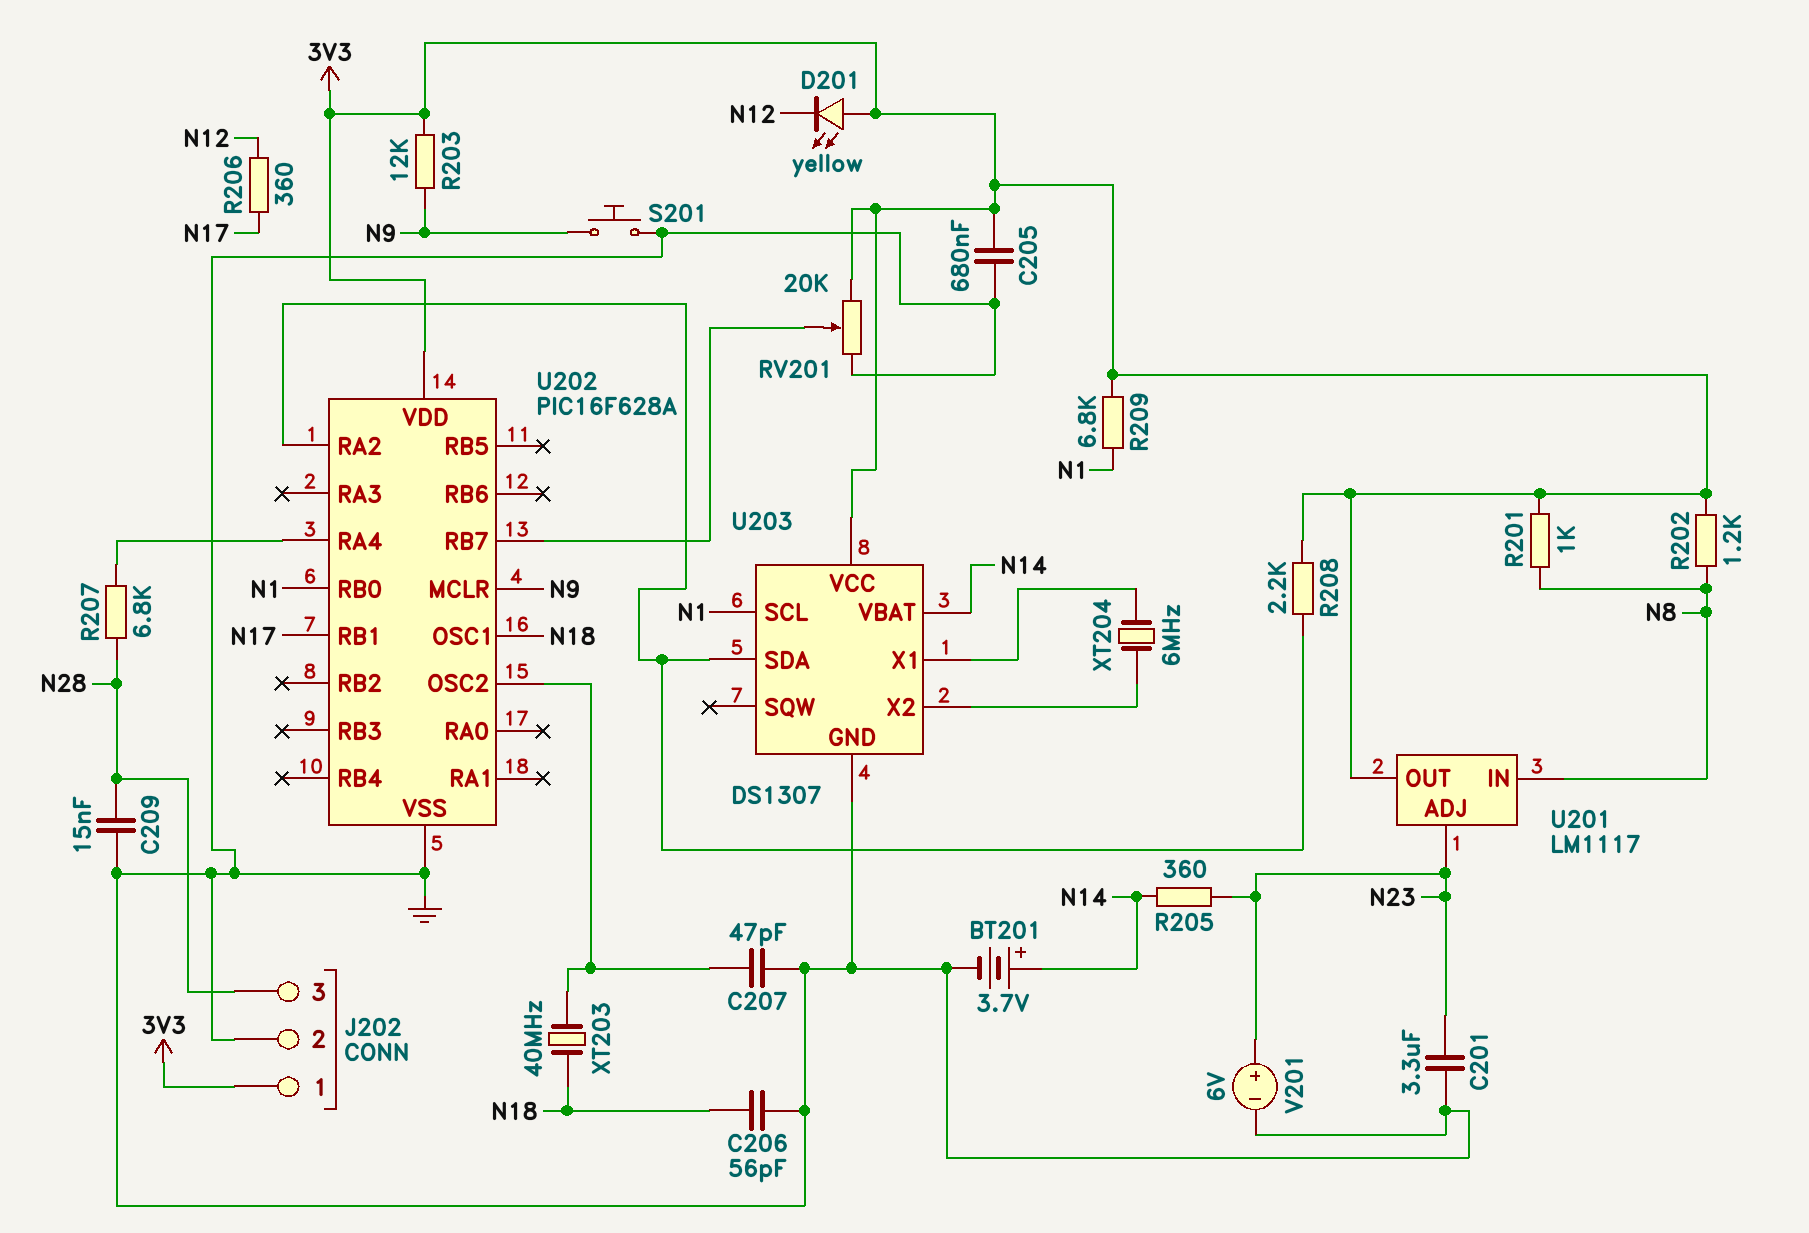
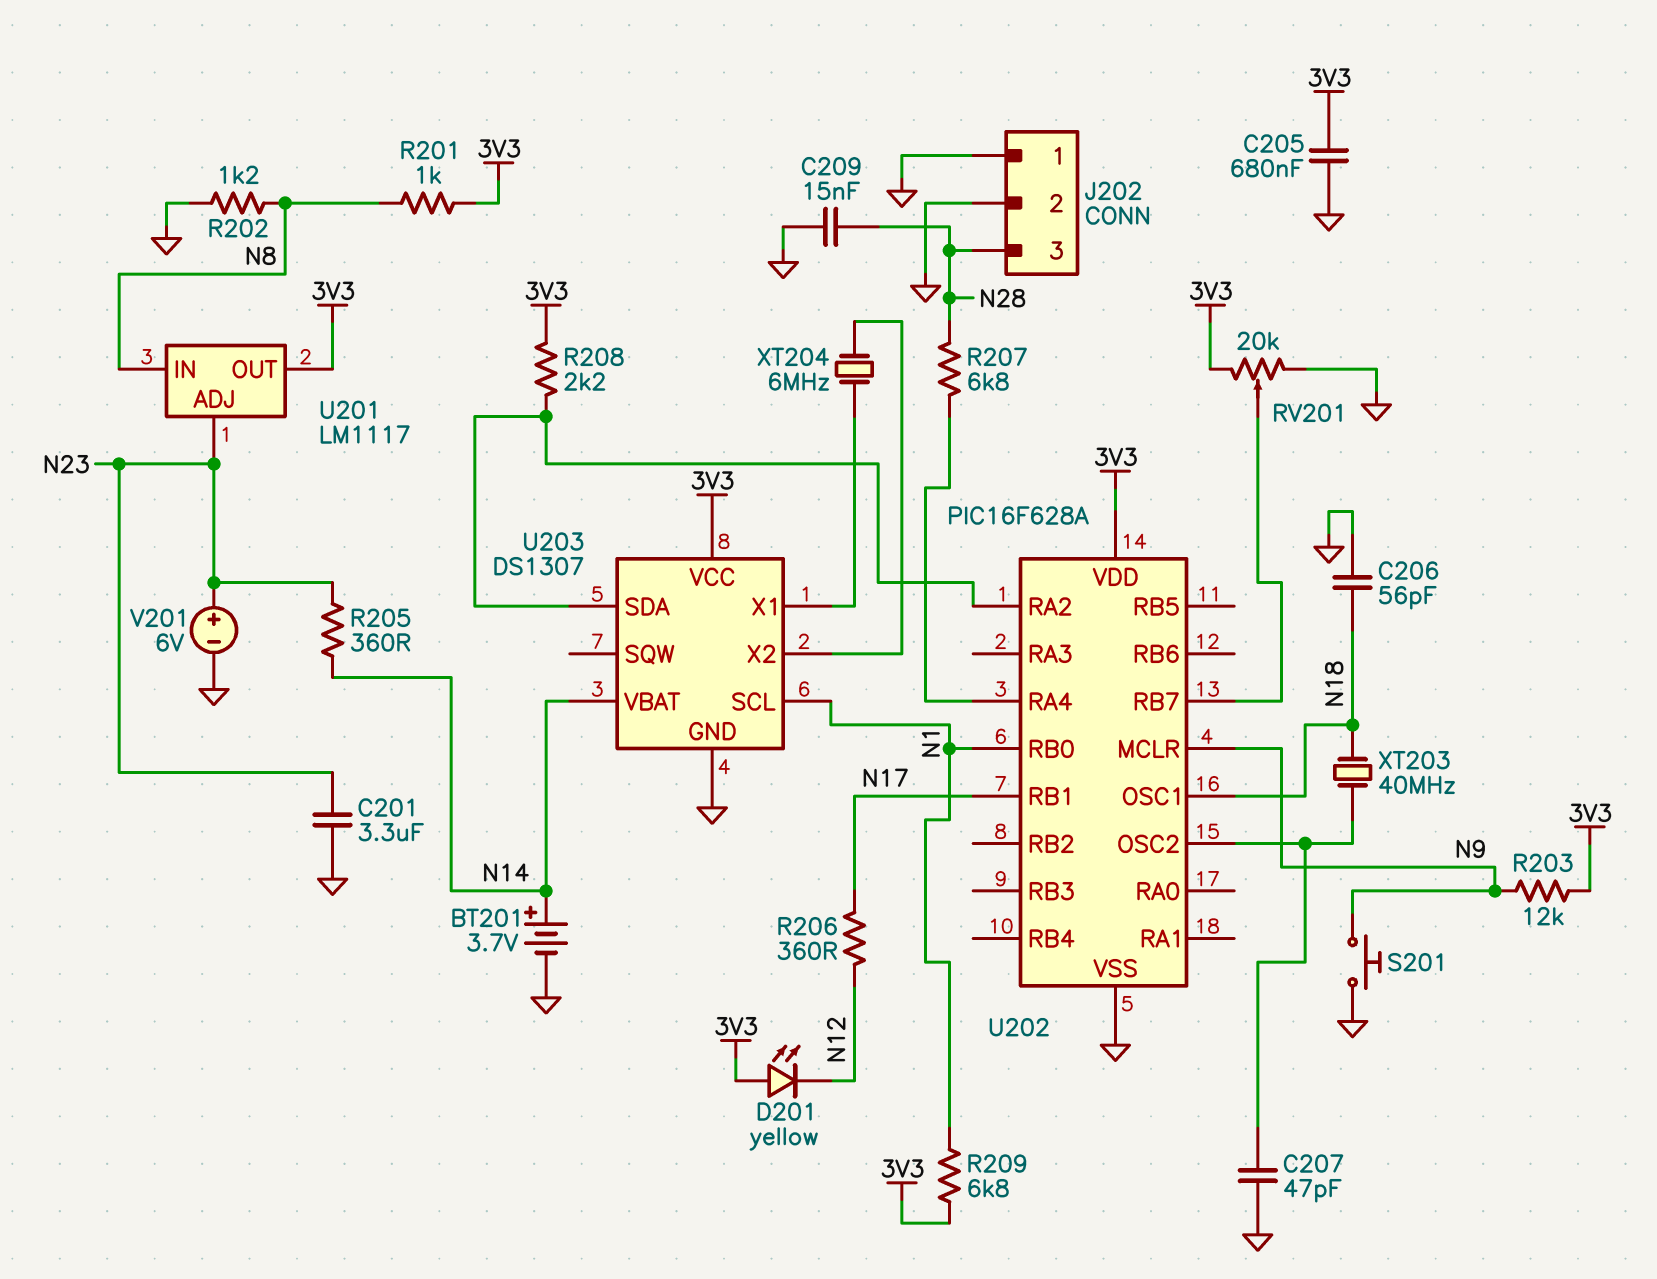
J202 pin 1: 3V3 -> GND
R202: 1.2k (3V3, N8) -> 1.2k (GND, N8)

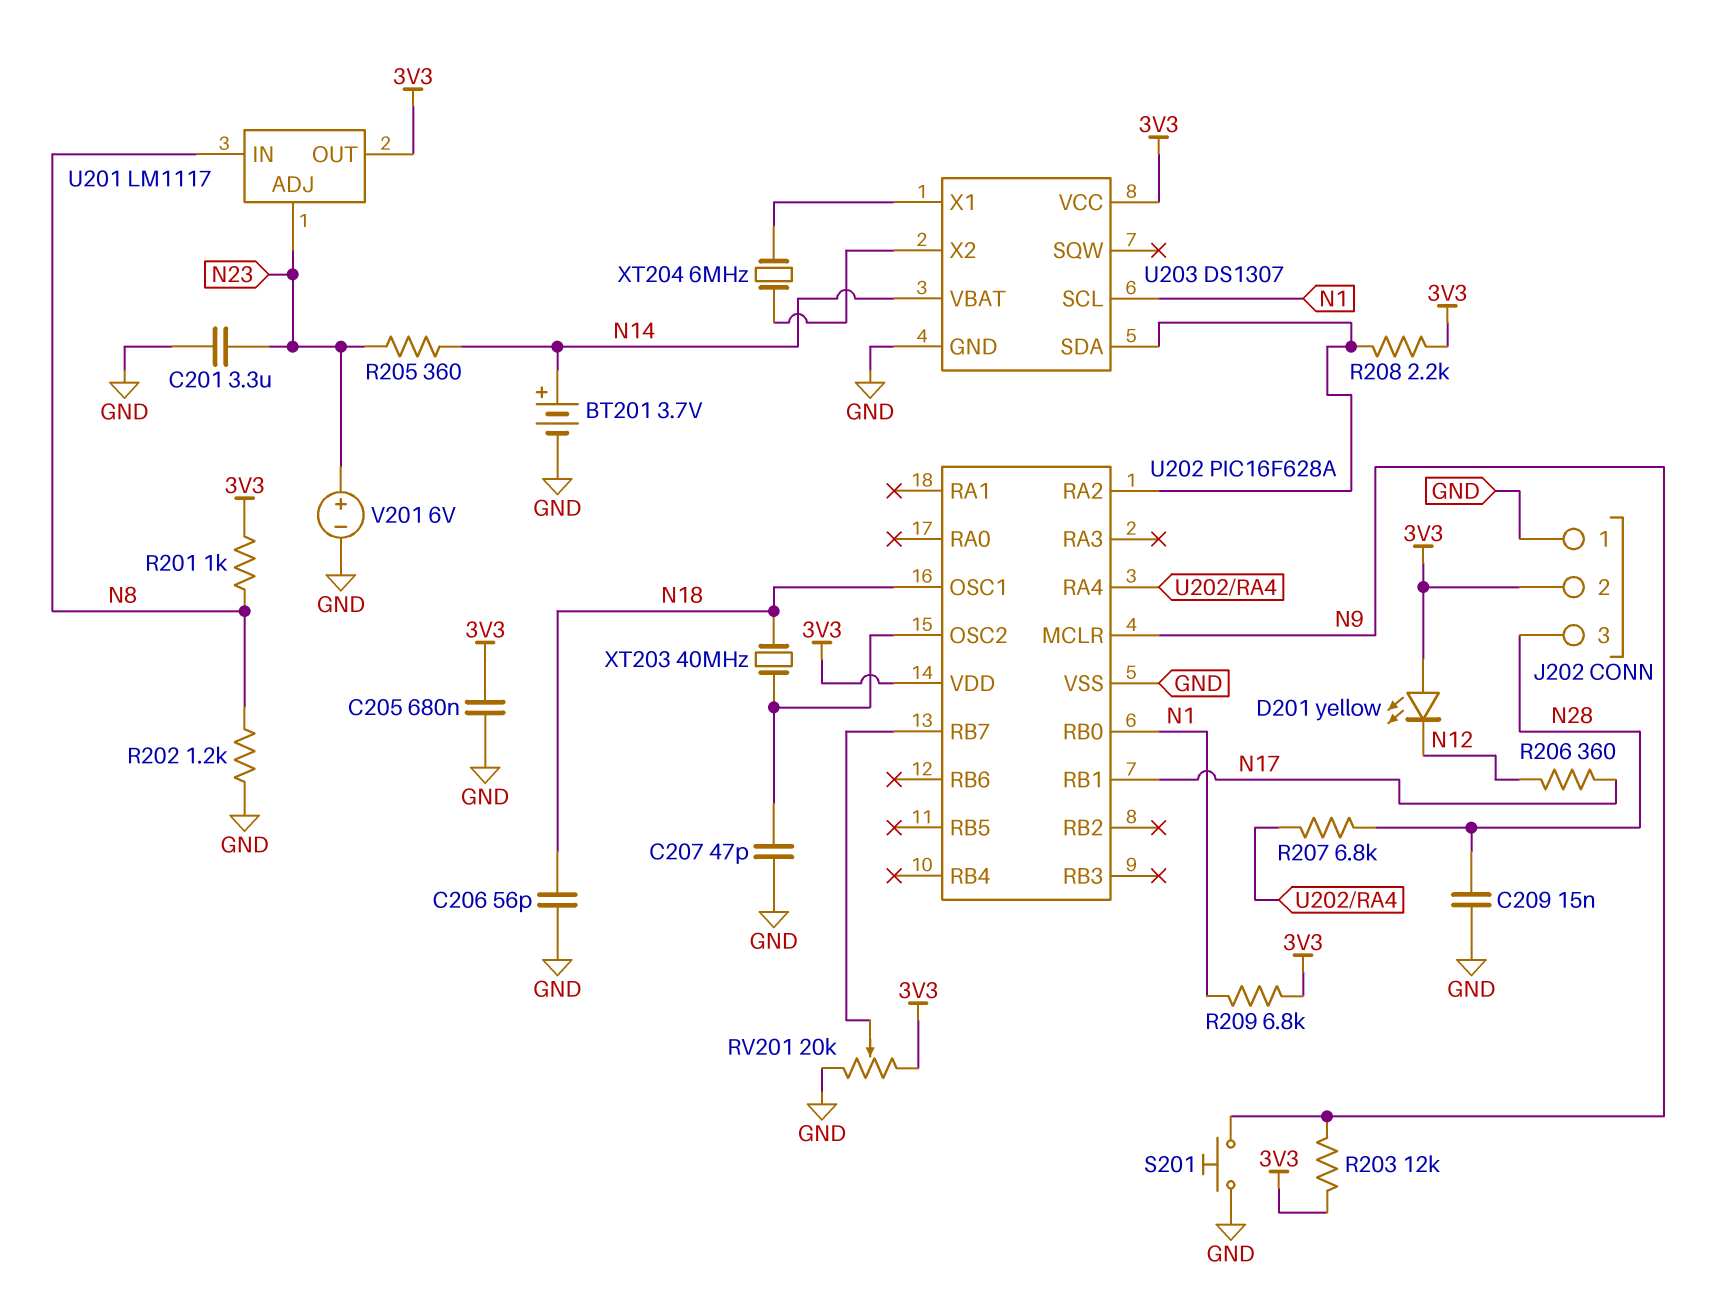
J202 pin 2: GND -> 3V3

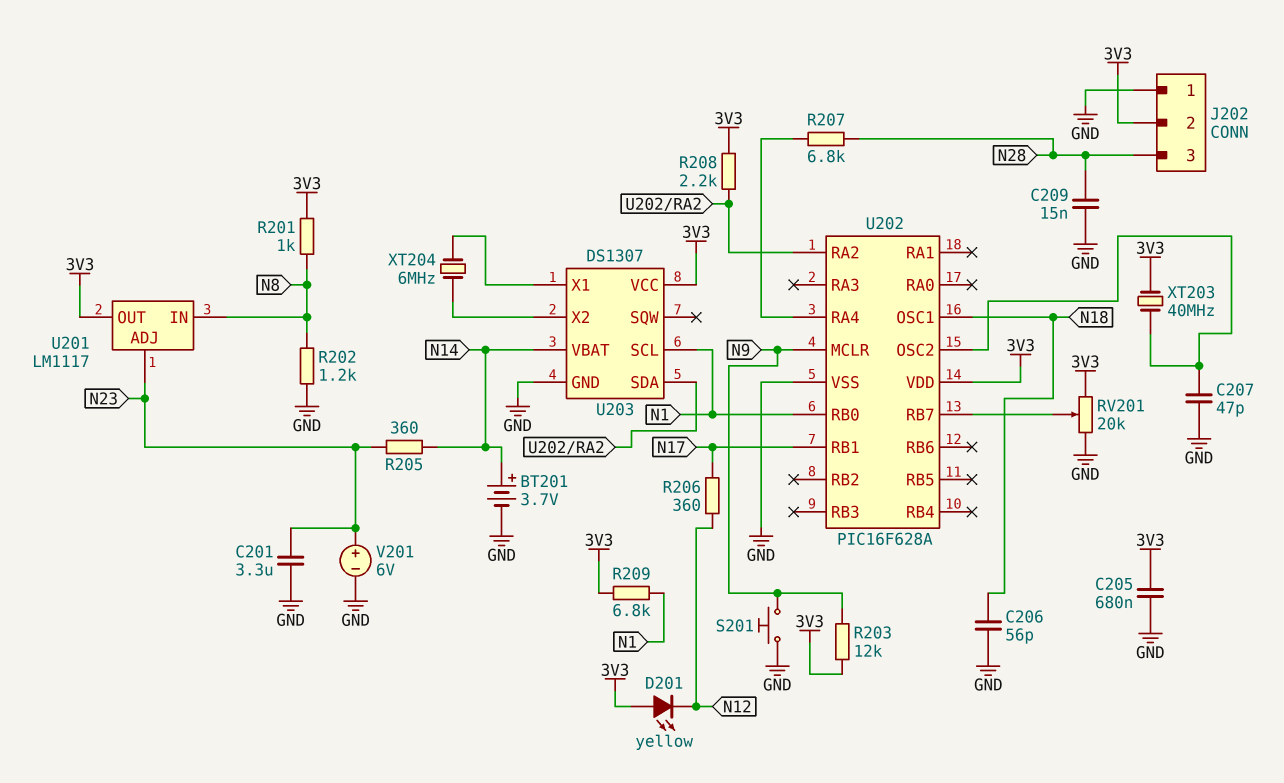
XT203: 40MHz (N18, U202/OSC2) -> 40MHz (3V3, U202/OSC2)

